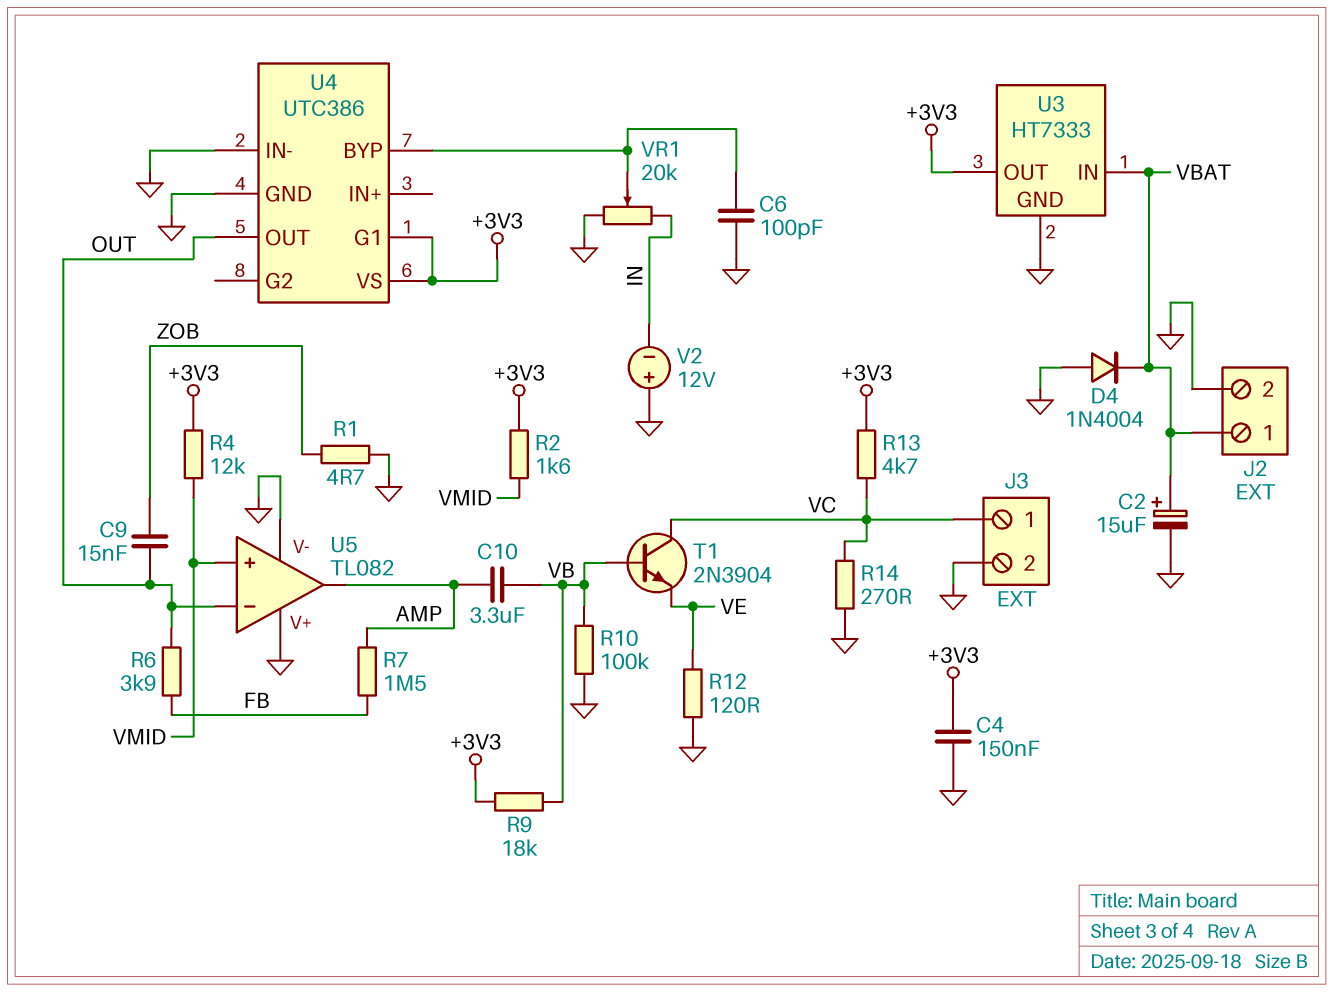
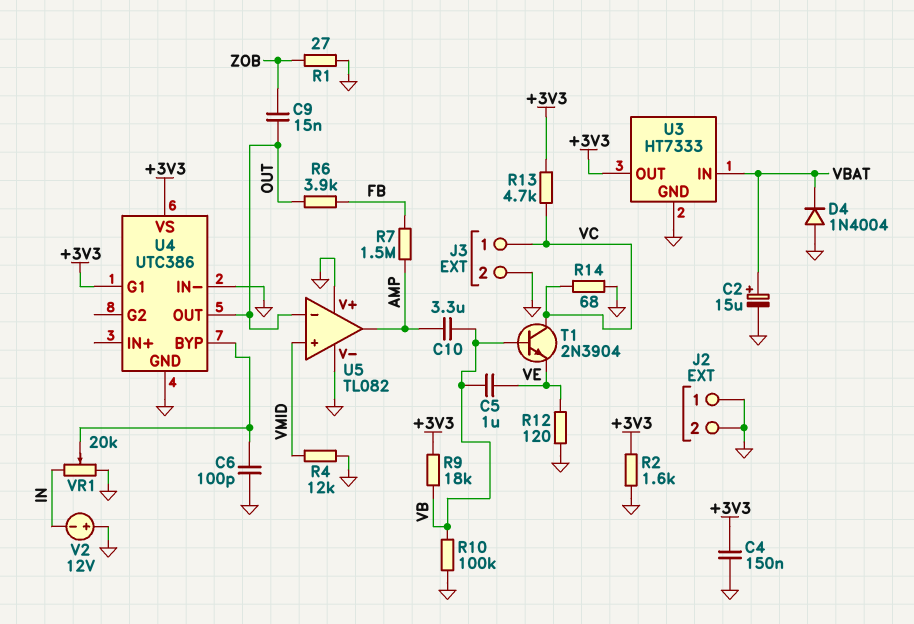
C5: none -> 1uF (VB, VE)
J2 pin 1: VBAT -> GND
R1: 4.7 (GND, ZOB) -> 27 (GND, ZOB)
R2: 1.6k (+3V3, VMID) -> 1.6k (+3V3, GND)
R4: 12k (+3V3, VMID) -> 12k (GND, VMID)
R14: 270 (GND, VC) -> 68 (GND, VC)

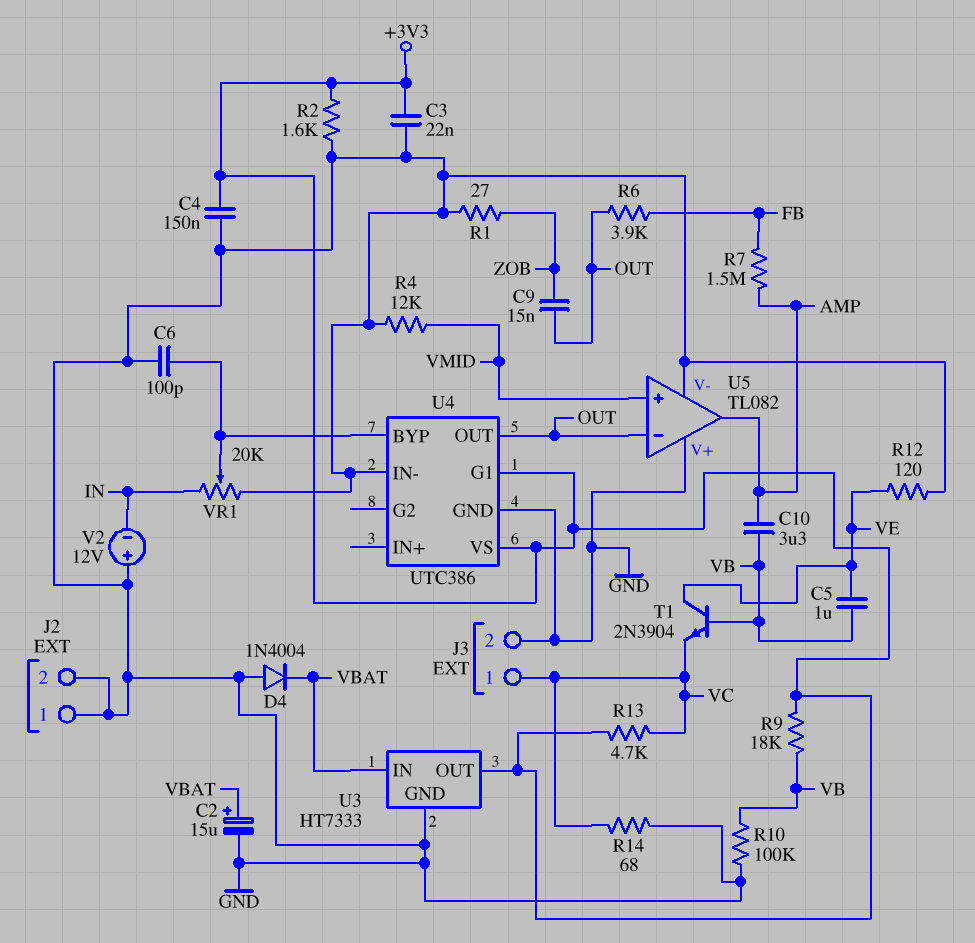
C3: none -> 22nF (+3V3, GND)
T1: NPN 2N3904 (B VB, C VC, E VE) -> NPN 2N3904 (B VB, C VE, E VC)

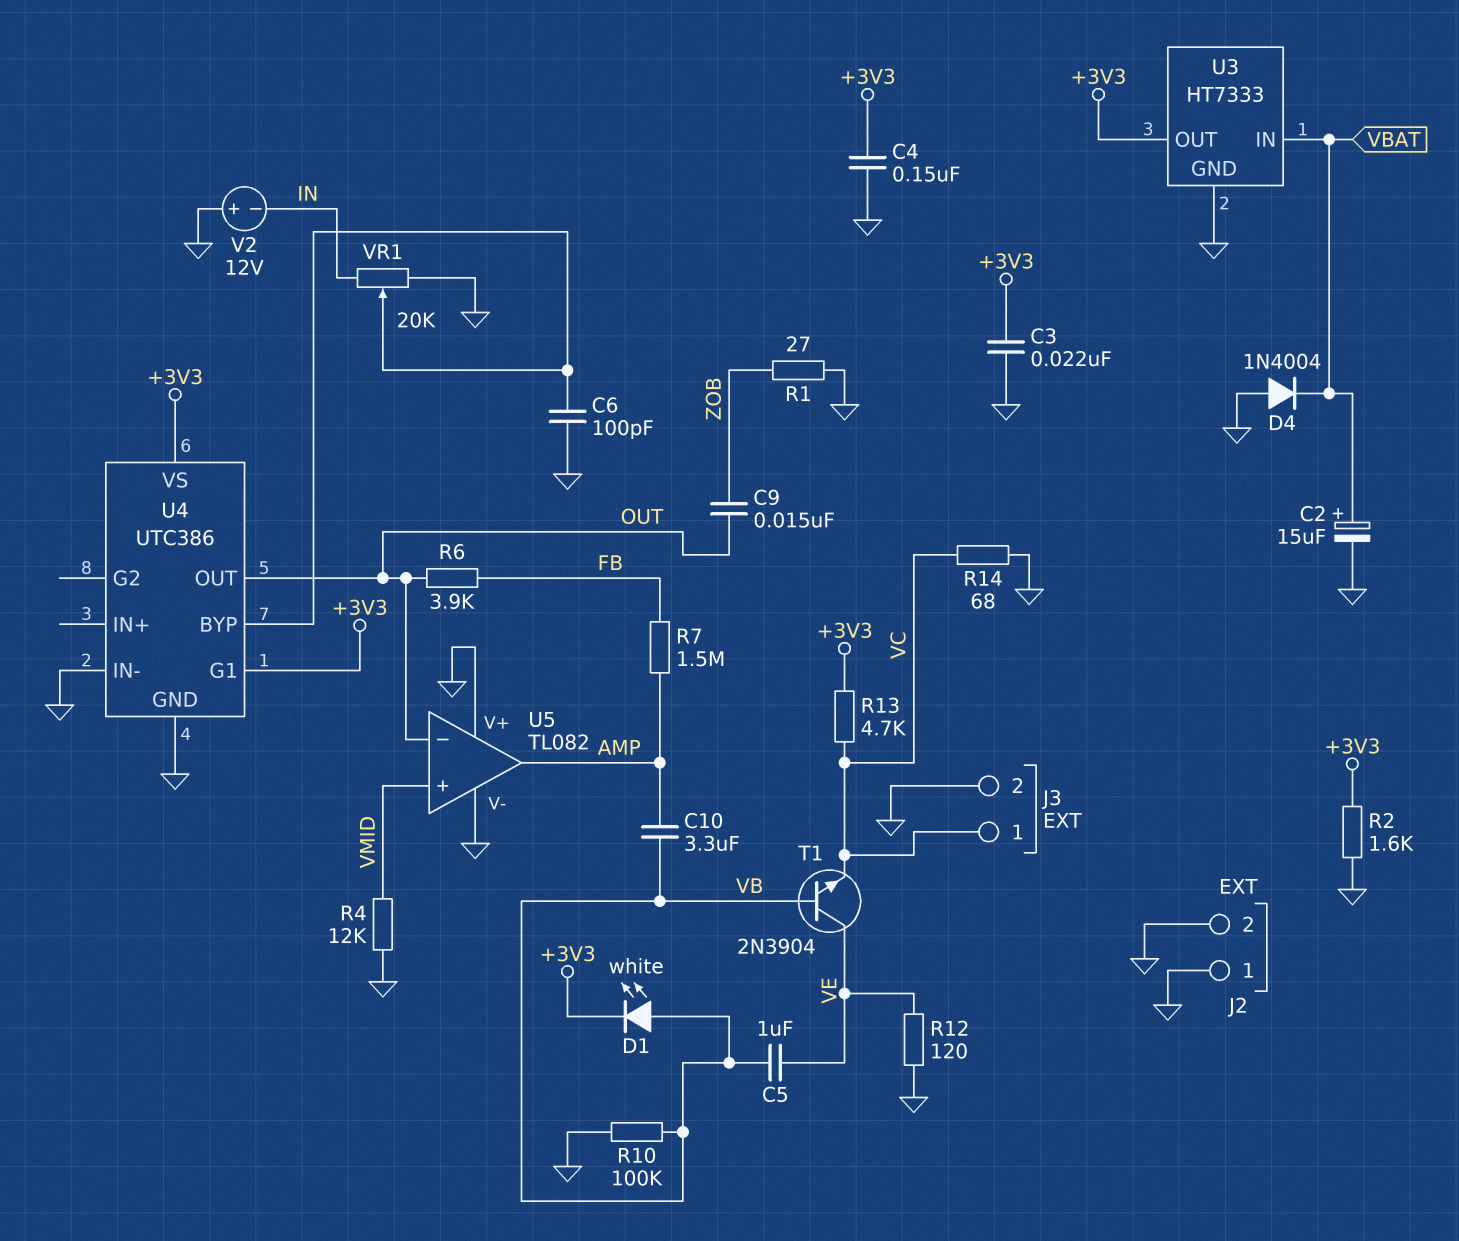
D1: none -> LED white (A VB, K +3V3)
R9: 18k (+3V3, VB) -> none

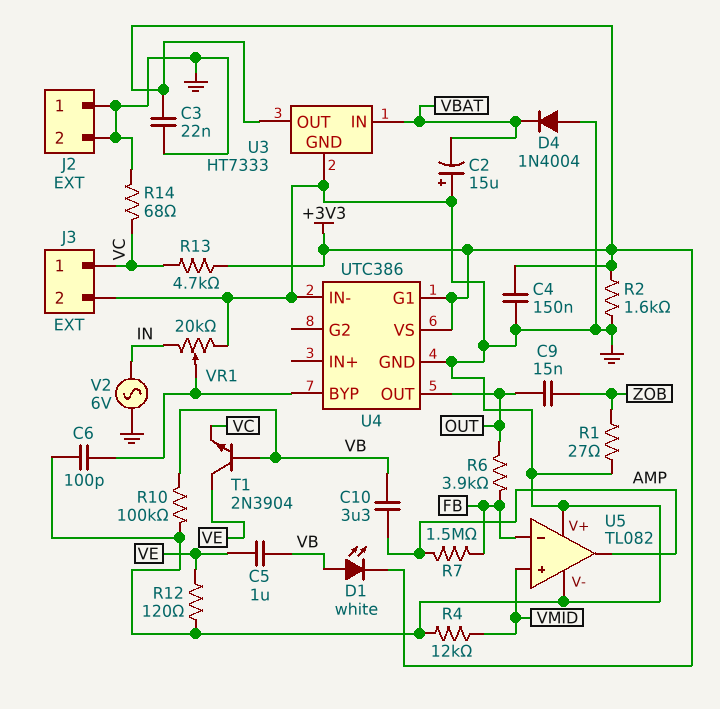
C2: 15uF (plus VBAT, minus GND) -> 15uF (plus GND, minus VBAT)
U5 pin in-: OUT -> FB
V2: 12V (plus GND, minus IN) -> AC 6V (GND, IN)

